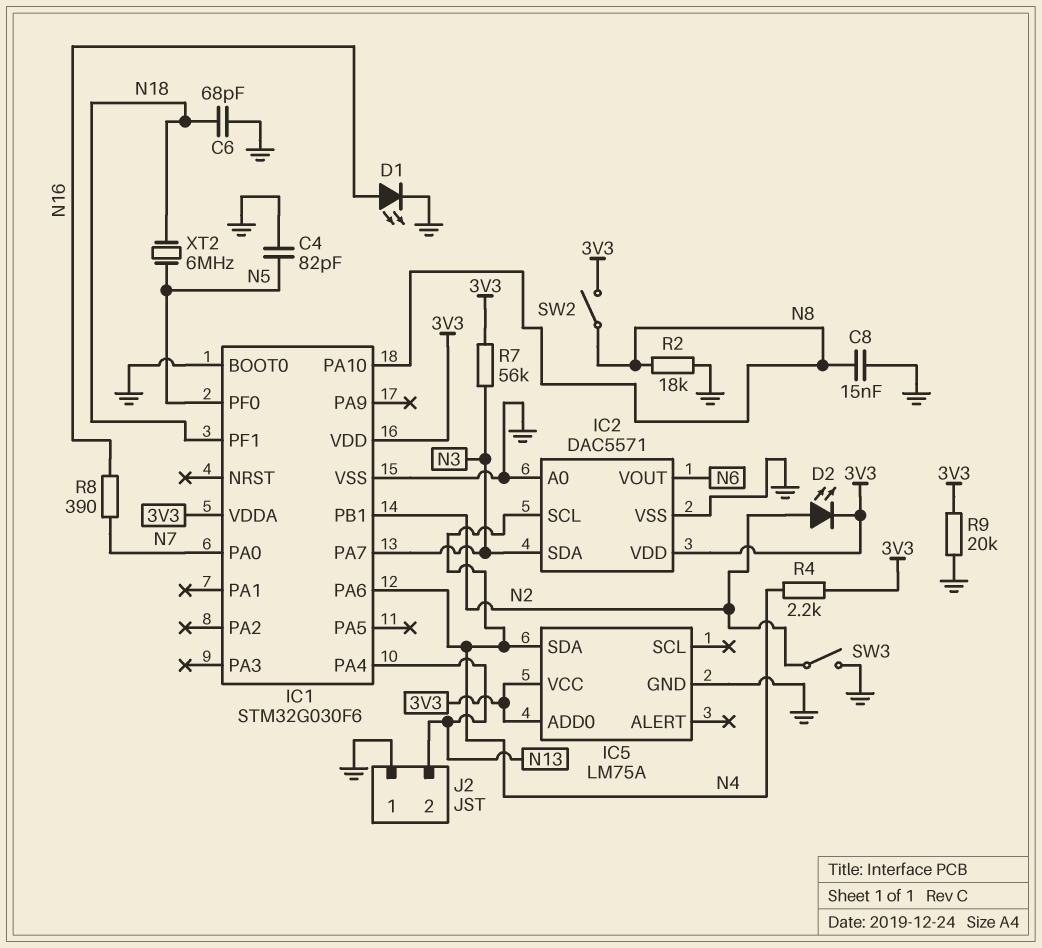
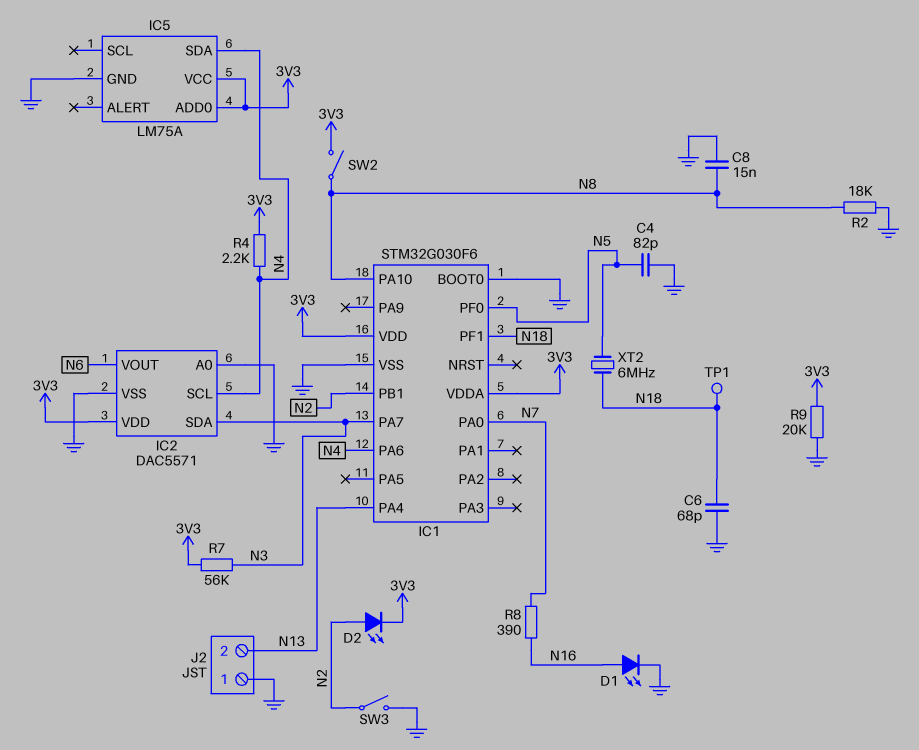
TP1: none -> test point (N18)

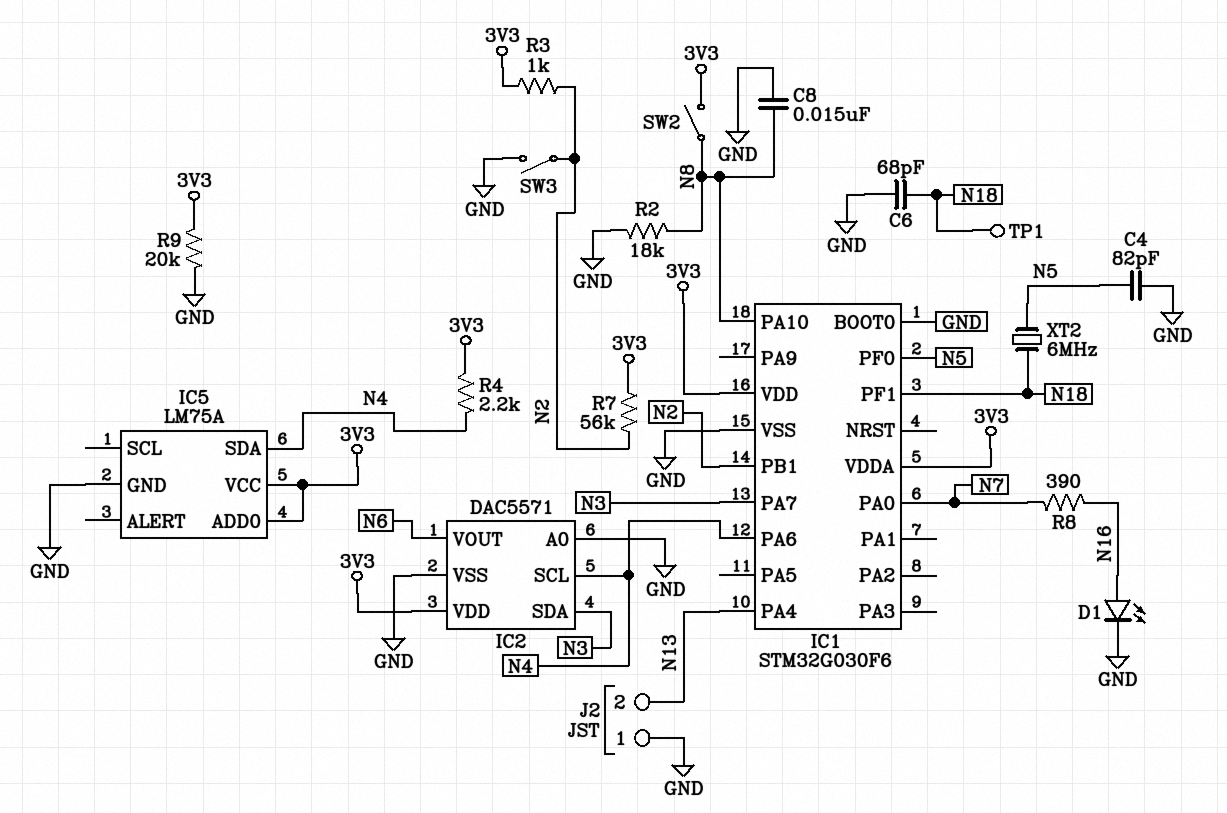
D2: LED (A N2, K 3V3) -> none
R3: none -> 1k (3V3, N2)
R7: 56k (3V3, N3) -> 56k (3V3, N2)

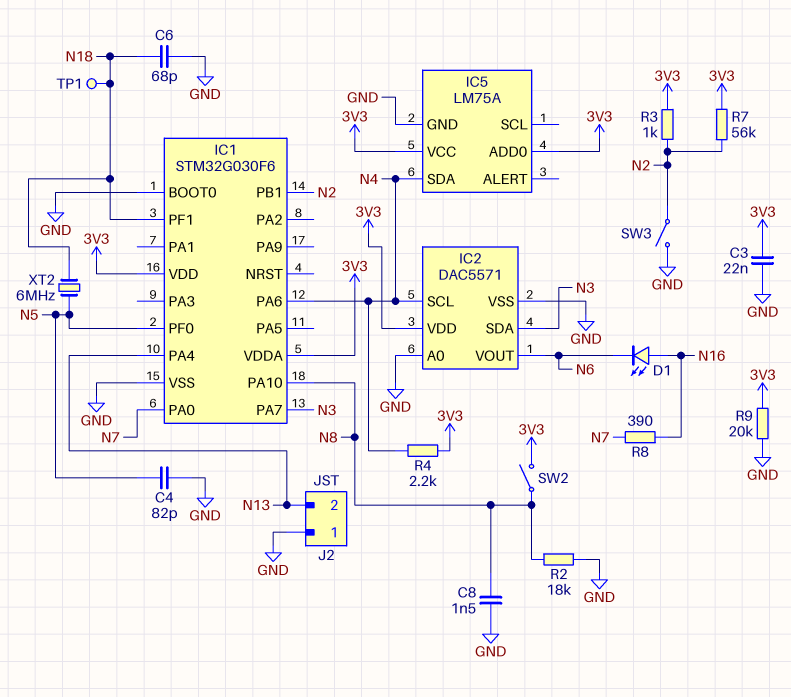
C3: none -> 22nF (3V3, GND)
C8: 15nF (GND, N8) -> 1.5nF (GND, N8)
D1: LED (A N16, K GND) -> LED (A N16, K N6)

